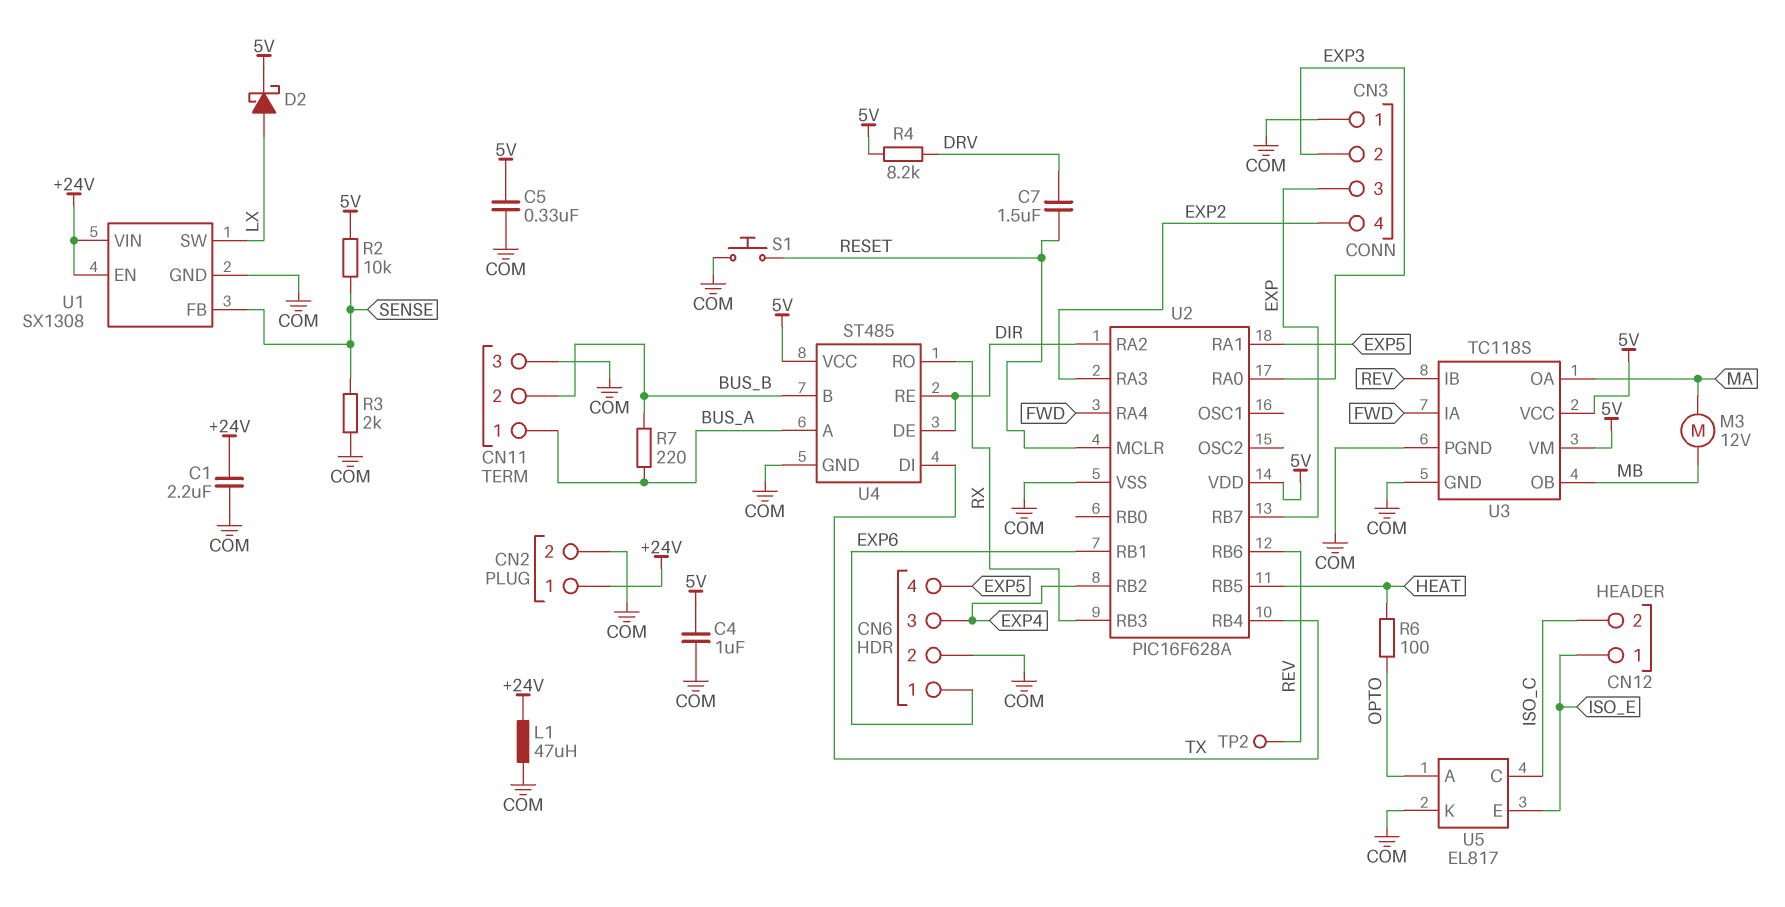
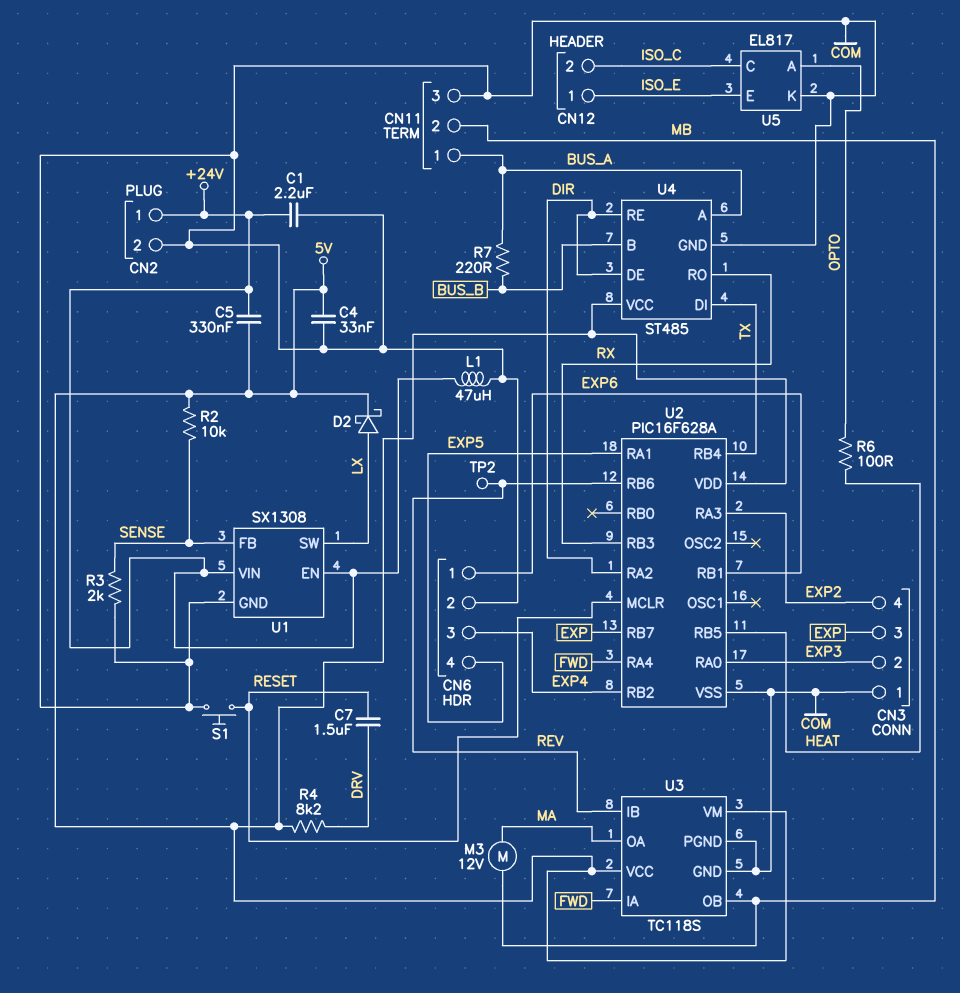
C4: 1uF (5V, COM) -> 33nF (5V, COM)
C5: 330nF (5V, COM) -> 330nF (+24V, 5V)
CN11 pin 2: BUS_B -> MB

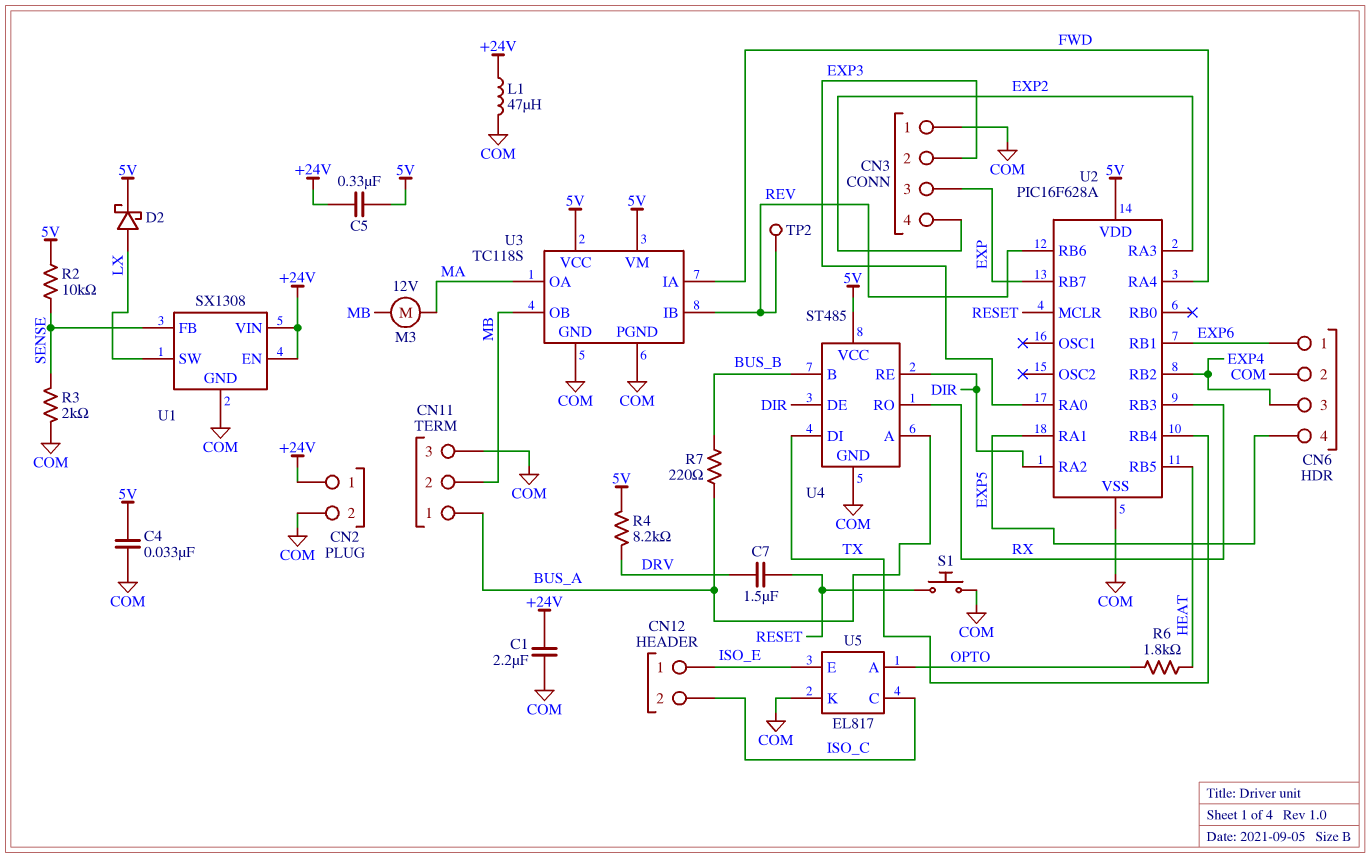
R6: 100 (HEAT, OPTO) -> 1.8k (HEAT, OPTO)

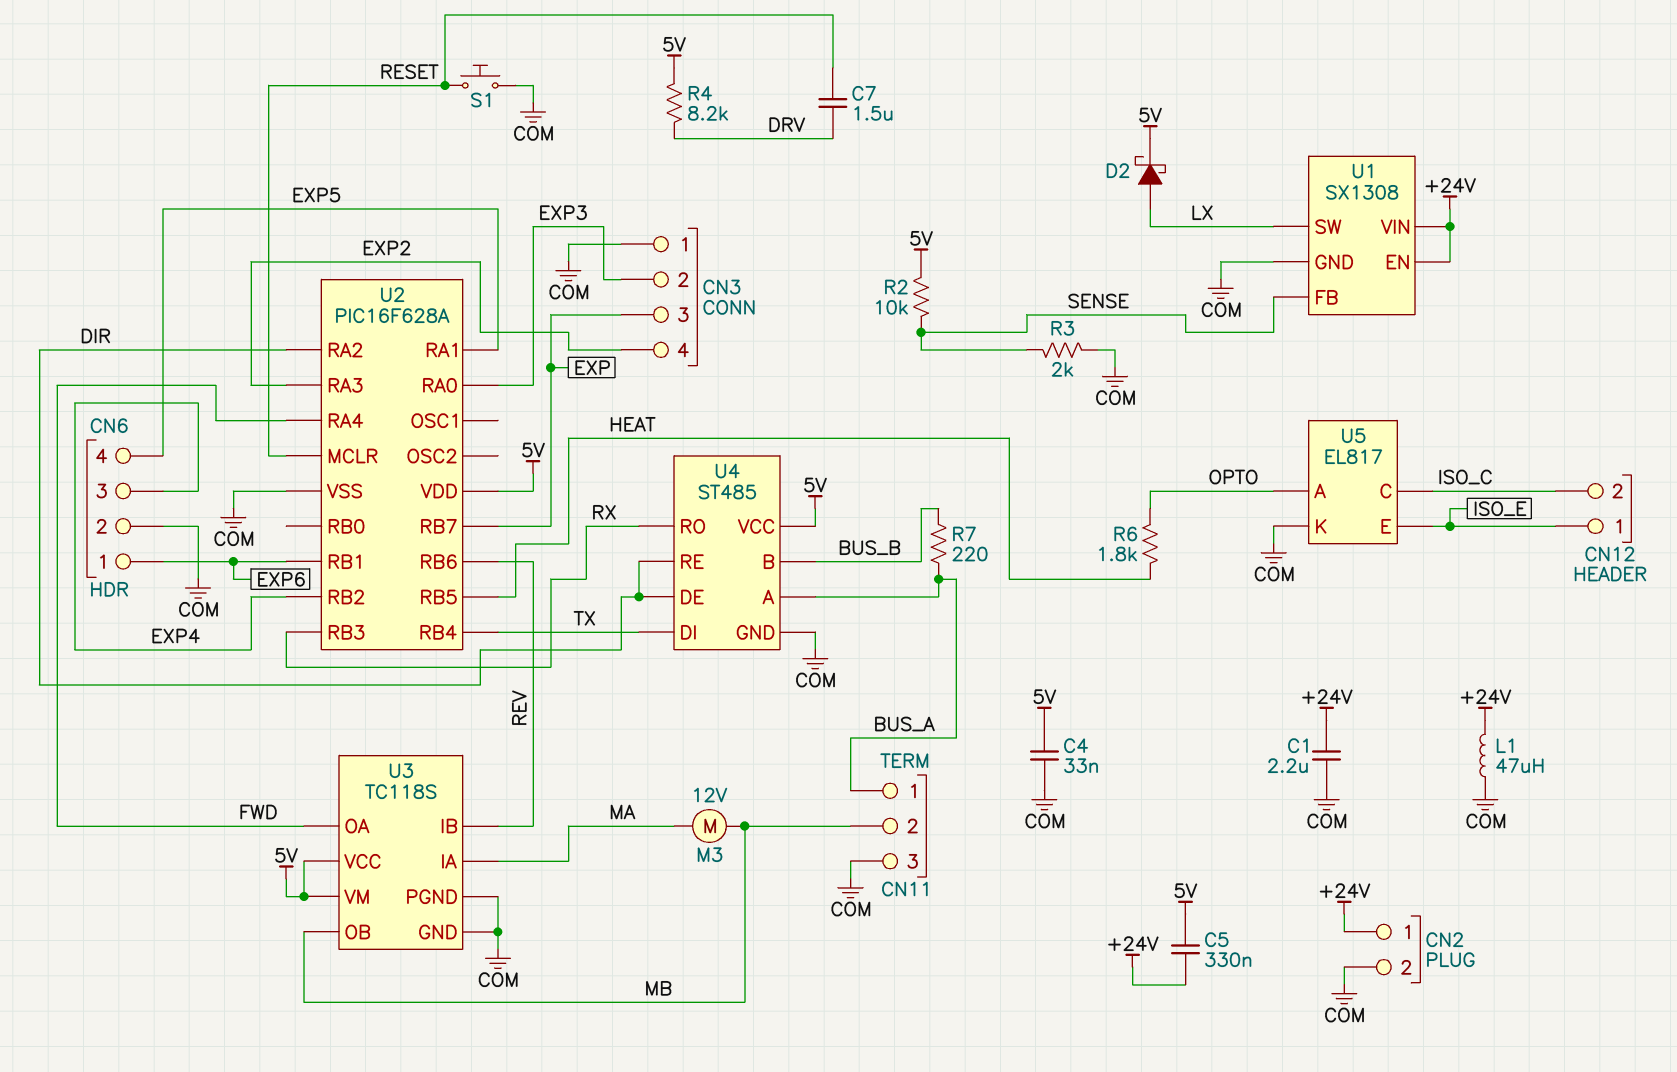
TP2: test point (REV) -> none
U3 pin IA: FWD -> MA
U3 pin OA: MA -> FWD

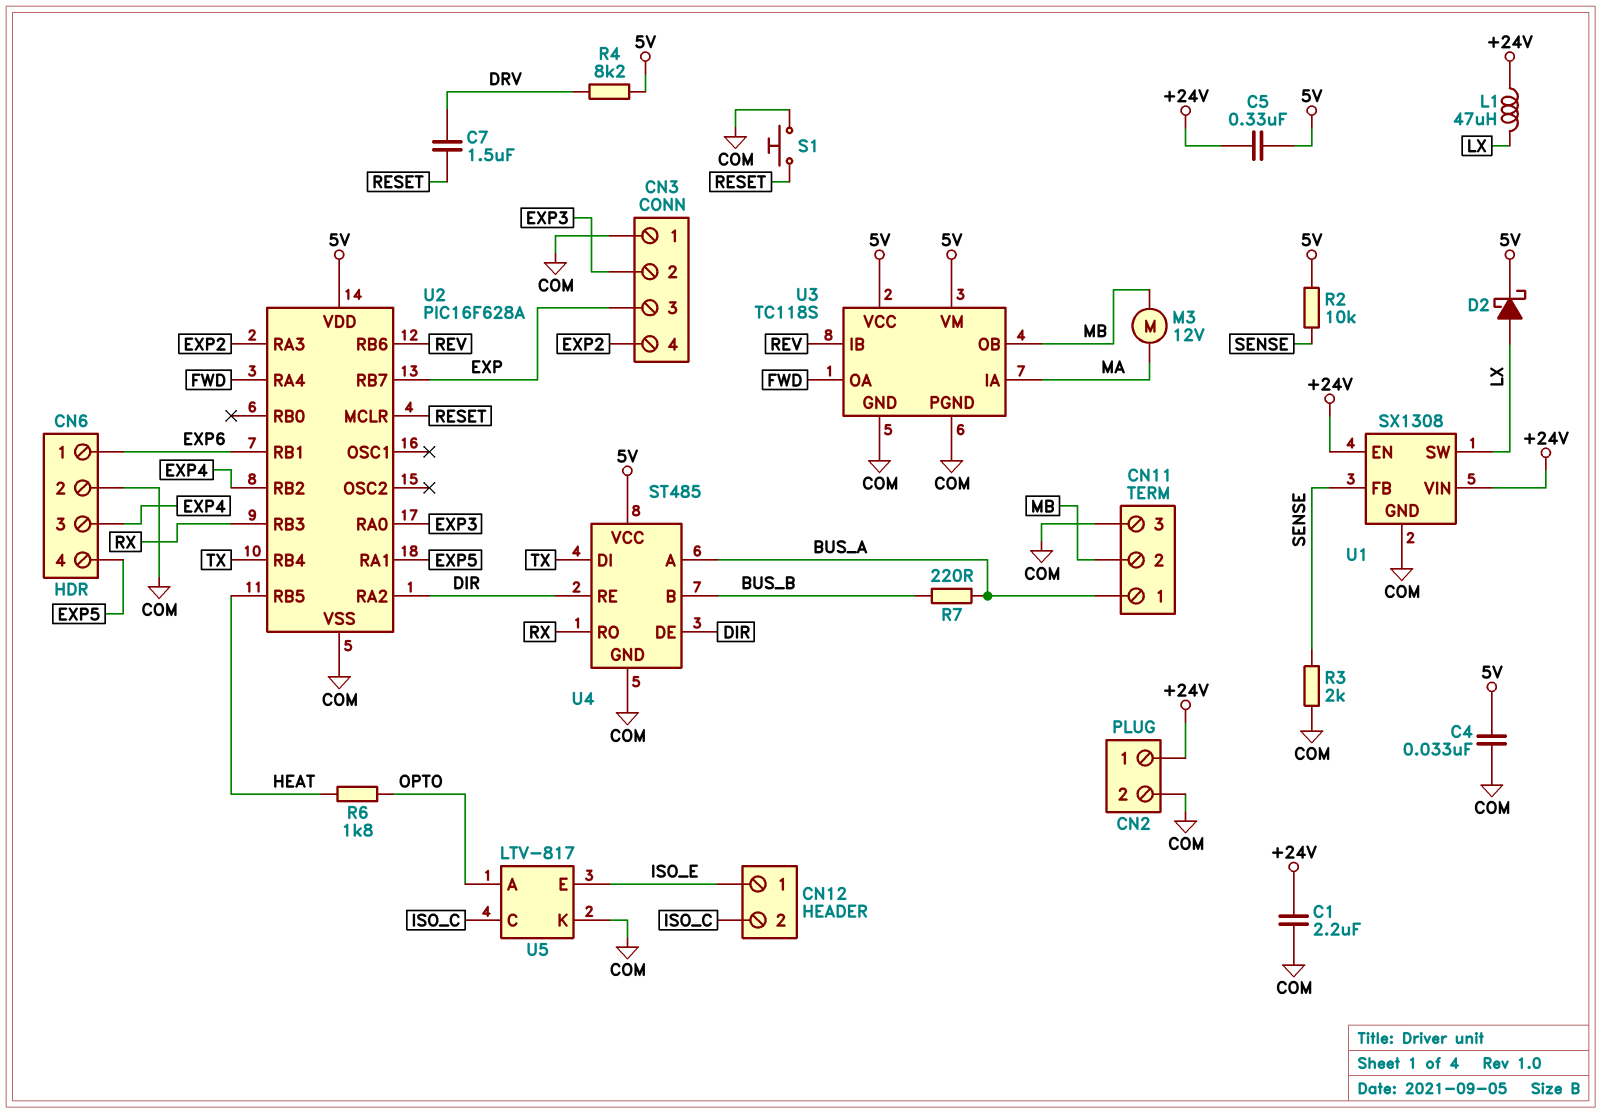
L1: 47uH (+24V, COM) -> 47uH (+24V, LX)
U5: EL817 -> LTV-817

